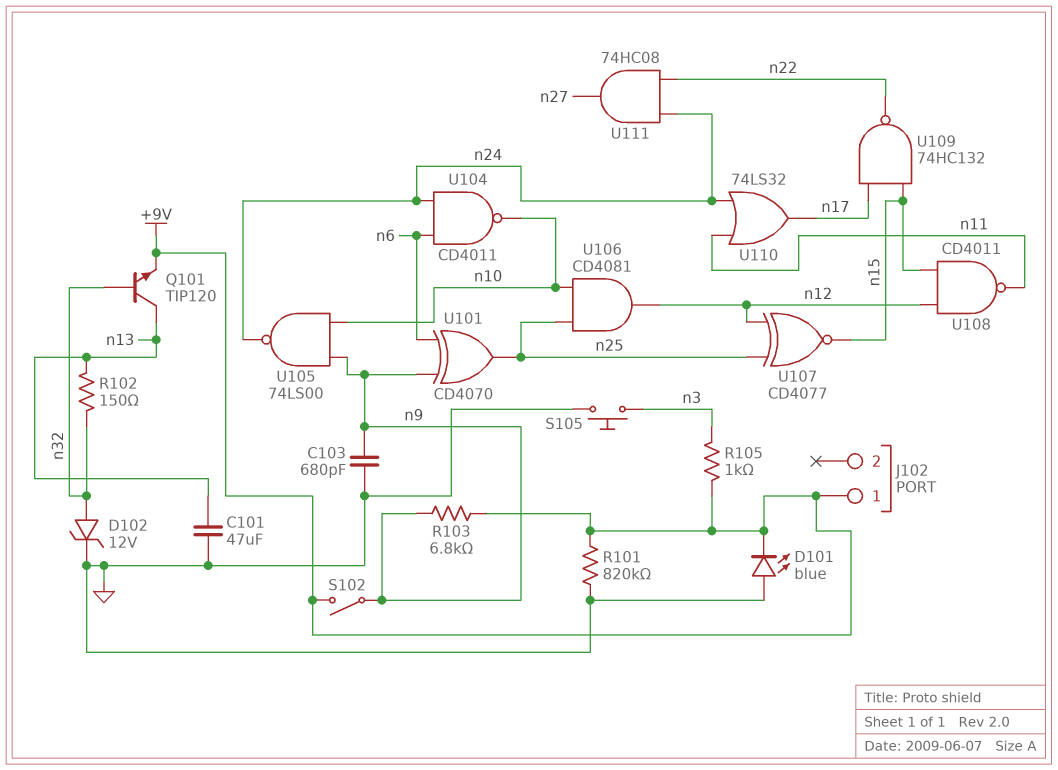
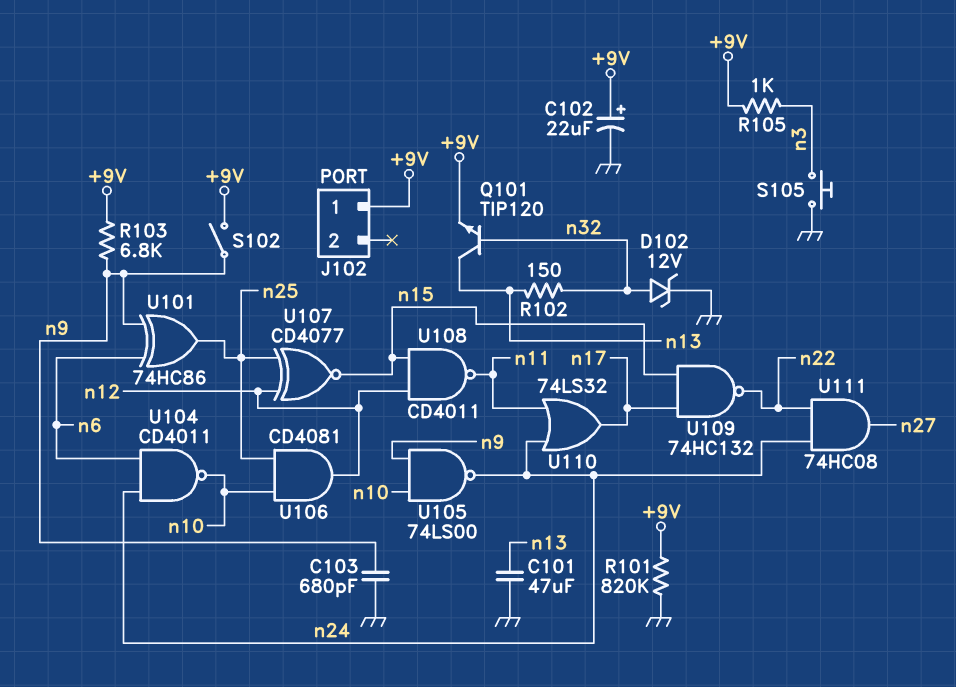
C102: none -> 22uF (plus +9V, minus GND)
D101: LED blue (A GND, K +9V) -> none
U101: XOR CD4070 (in n6, in n9, out n25) -> XOR 74HC86 (in n6, in n9, out n25)

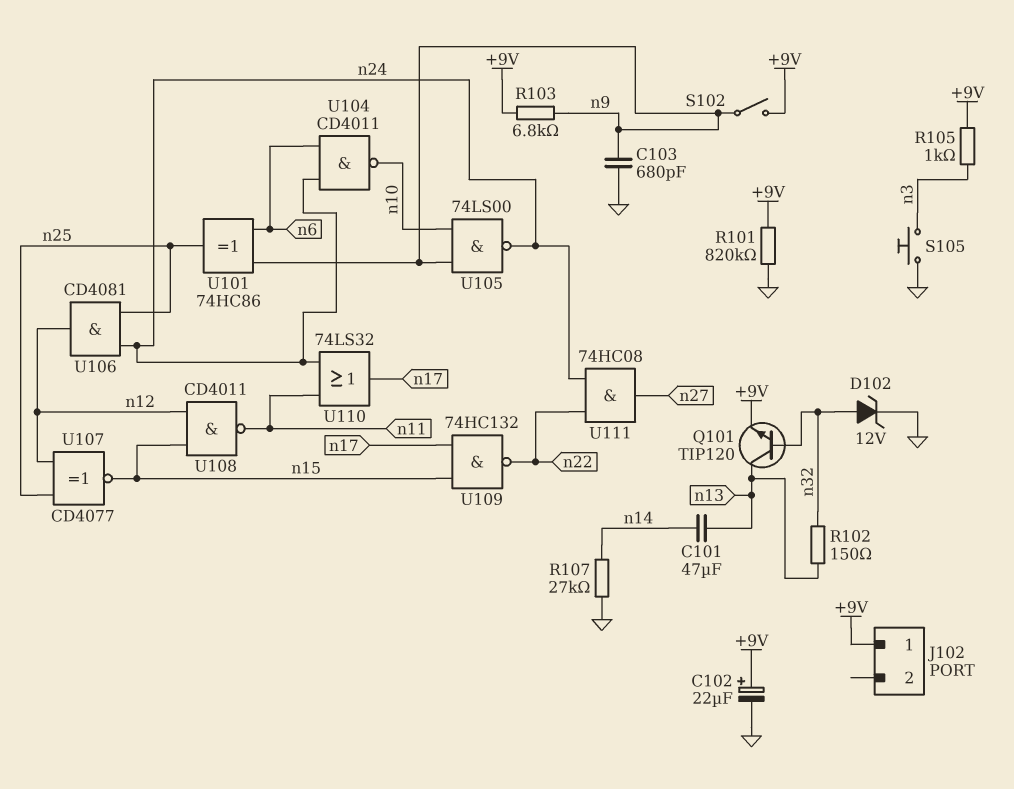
C101: 47uF (GND, n13) -> 47uF (n13, n14)
R107: none -> 27k (GND, n14)
U106: AND CD4081 (in n10, in n25, out n12) -> AND CD4081 (in n24, in n25, out n12)

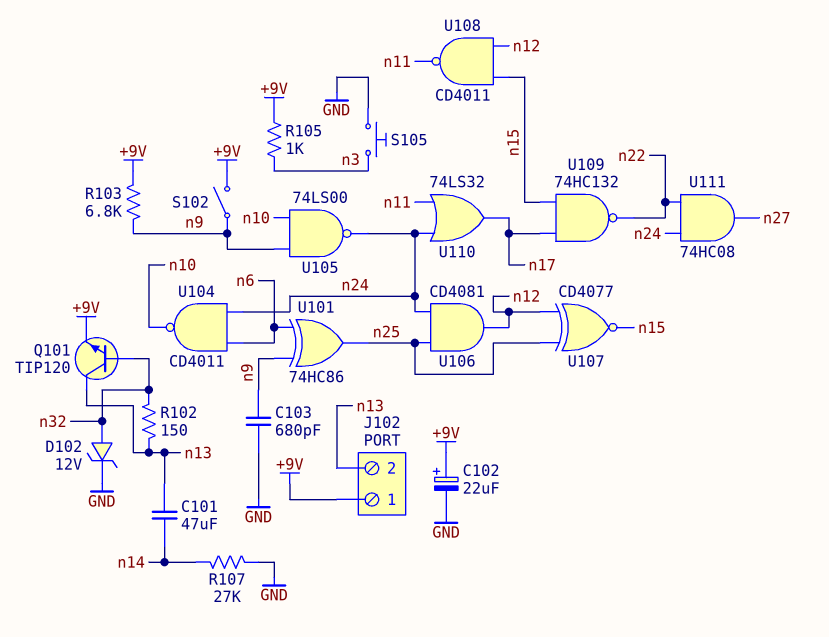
J102 pin 2: none -> n13
R101: 820k (+9V, GND) -> none

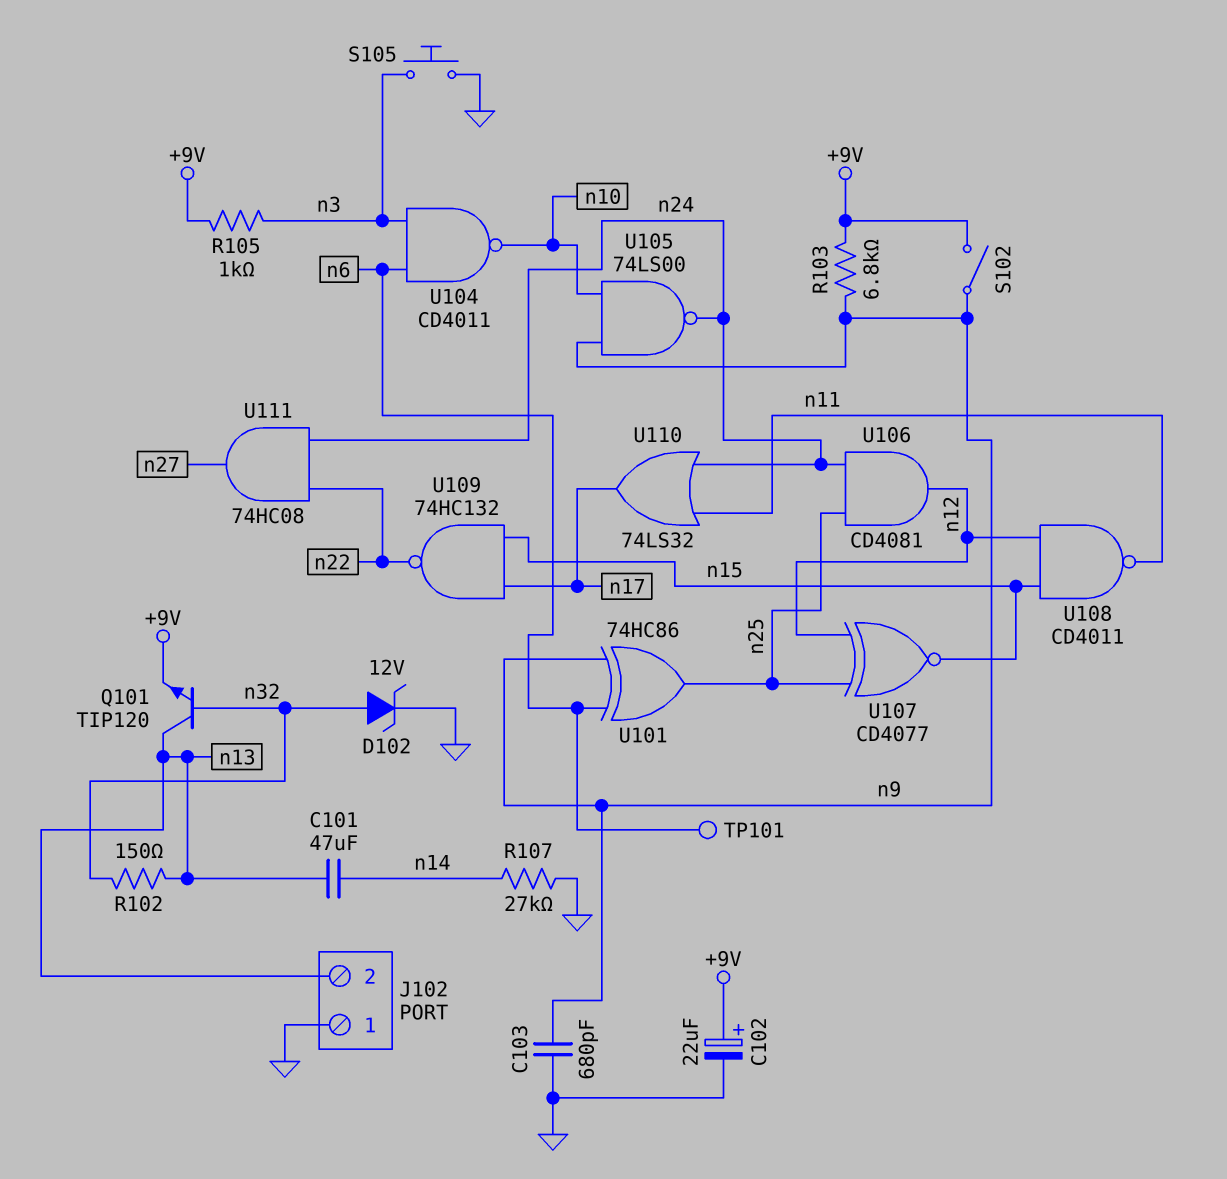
J102 pin 1: +9V -> GND
TP101: none -> test point (n6)
U104: NAND CD4011 (in n6, in n24, out n10) -> NAND CD4011 (in n3, in n6, out n10)

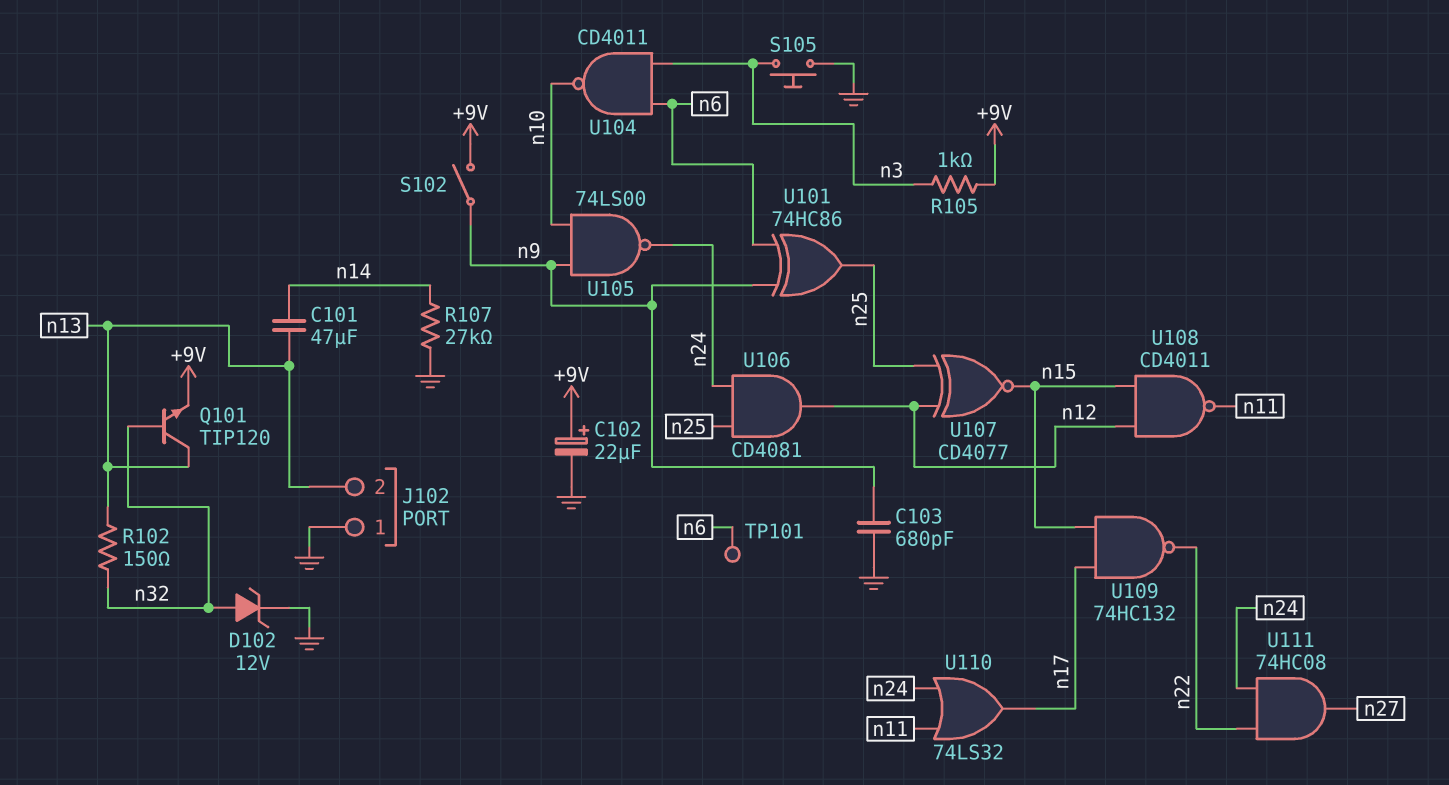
R103: 6.8k (+9V, n9) -> none

